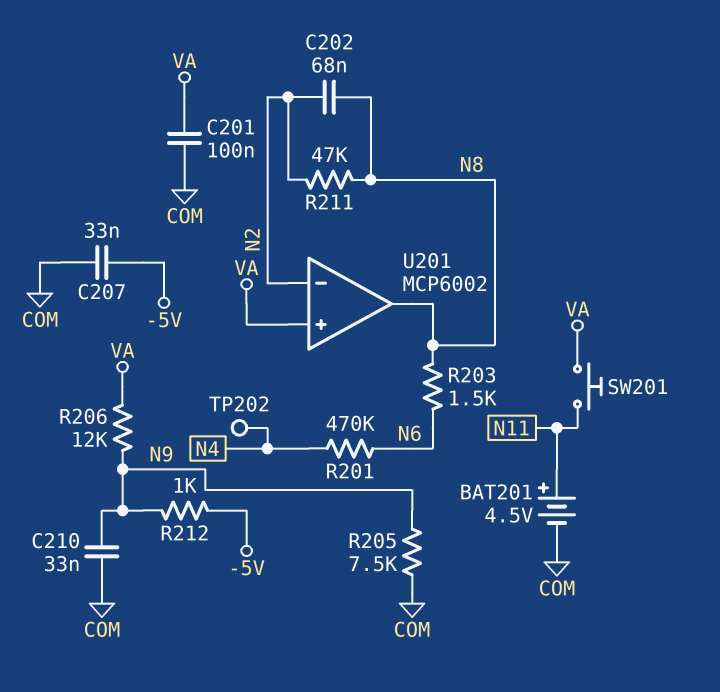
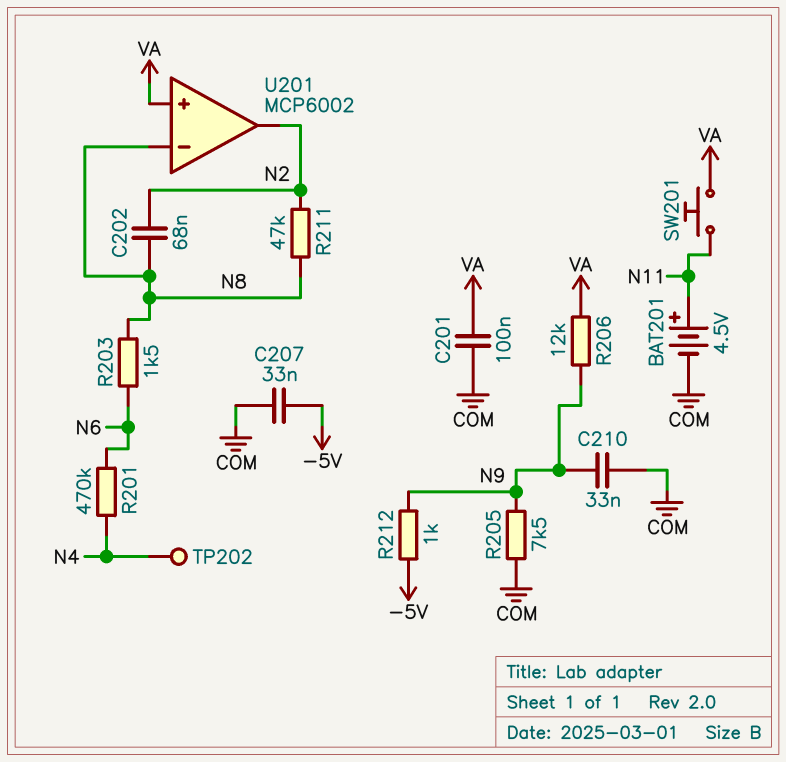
U201 pin in-: N2 -> N8
U201 pin out: N8 -> N2

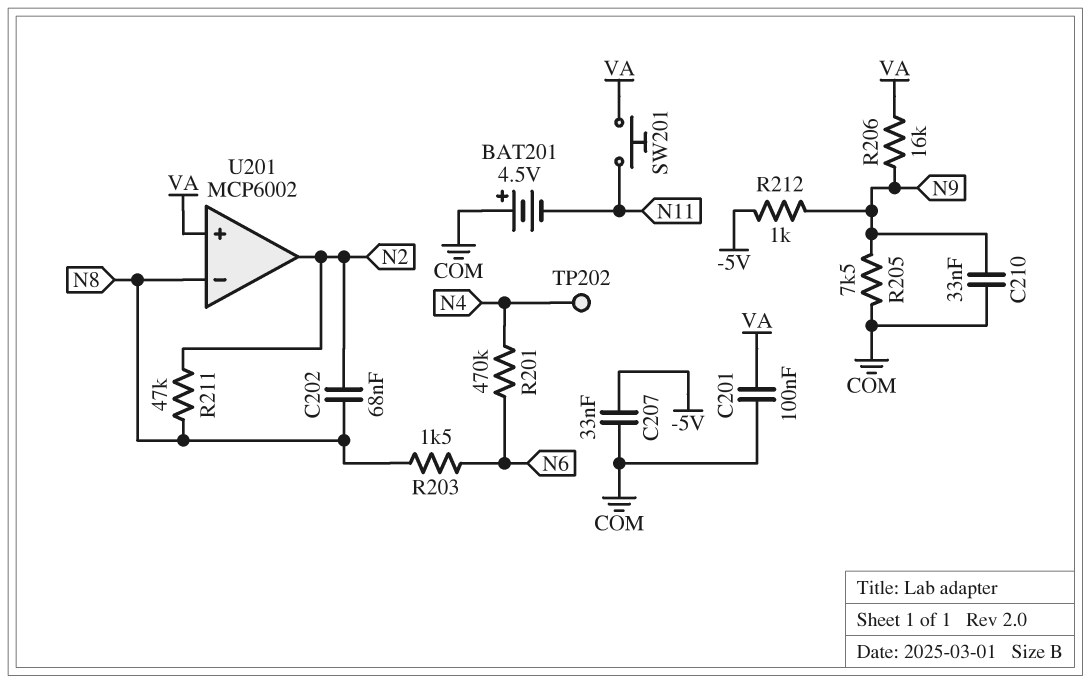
BAT201: 4.5V (plus N11, minus COM) -> 4.5V (plus COM, minus N11)
R206: 12k (N9, VA) -> 16k (N9, VA)

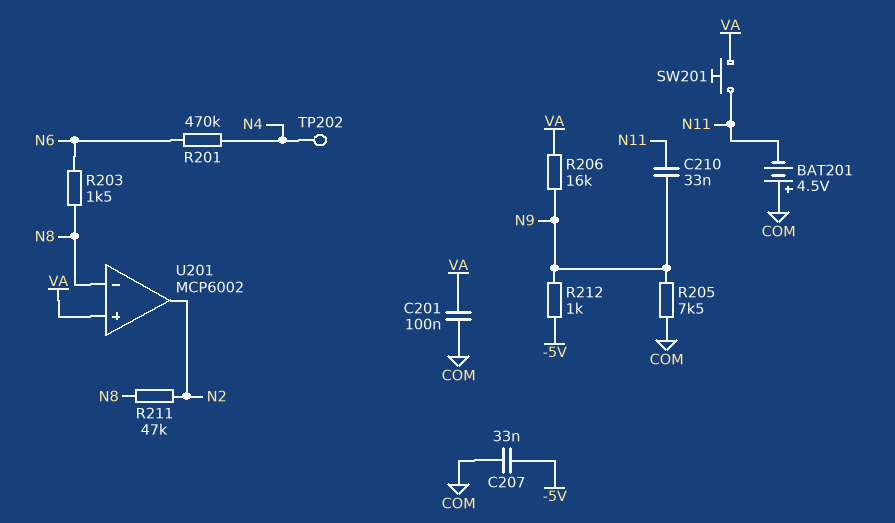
C202: 68nF (N2, N8) -> none
C210: 33nF (COM, N9) -> 33nF (N9, N11)

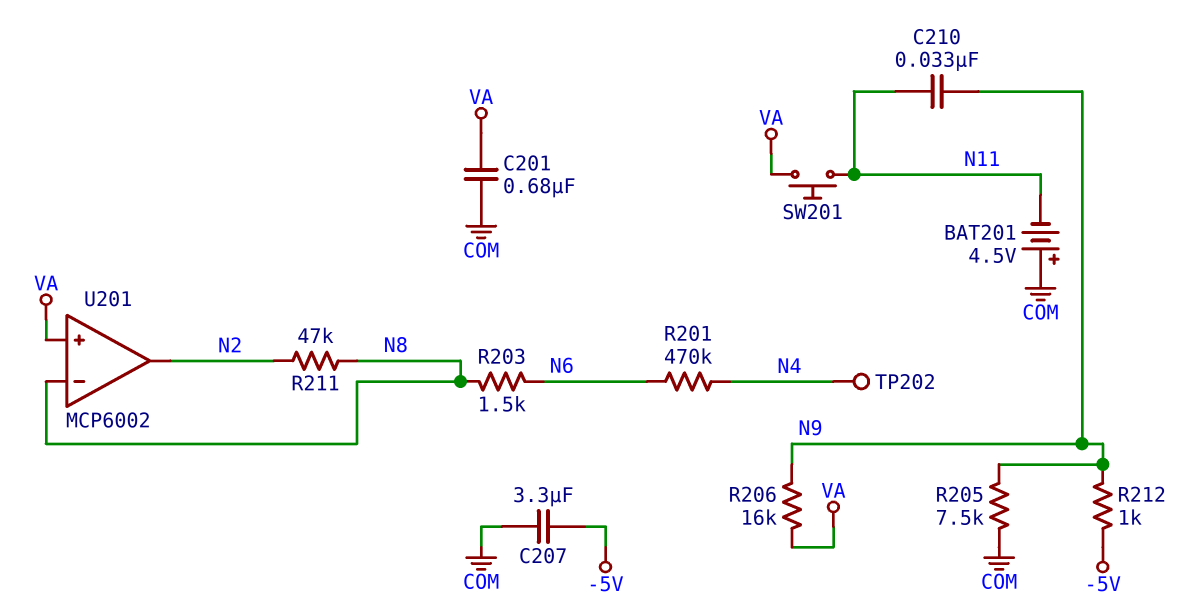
C201: 100nF (COM, VA) -> 680nF (COM, VA)
C207: 33nF (-5V, COM) -> 3.3uF (-5V, COM)

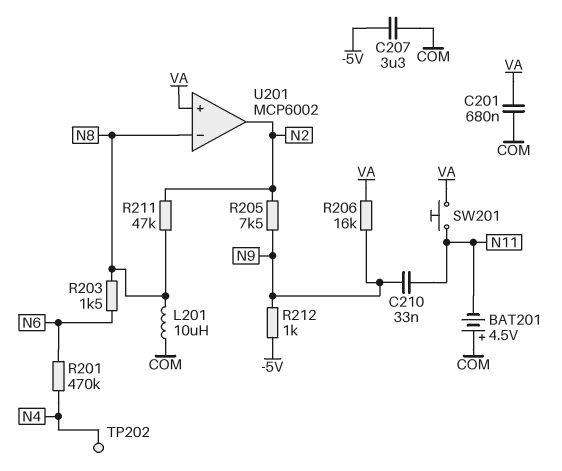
L201: none -> 10uH (COM, N8)
R205: 7.5k (COM, N9) -> 7.5k (N2, N9)

